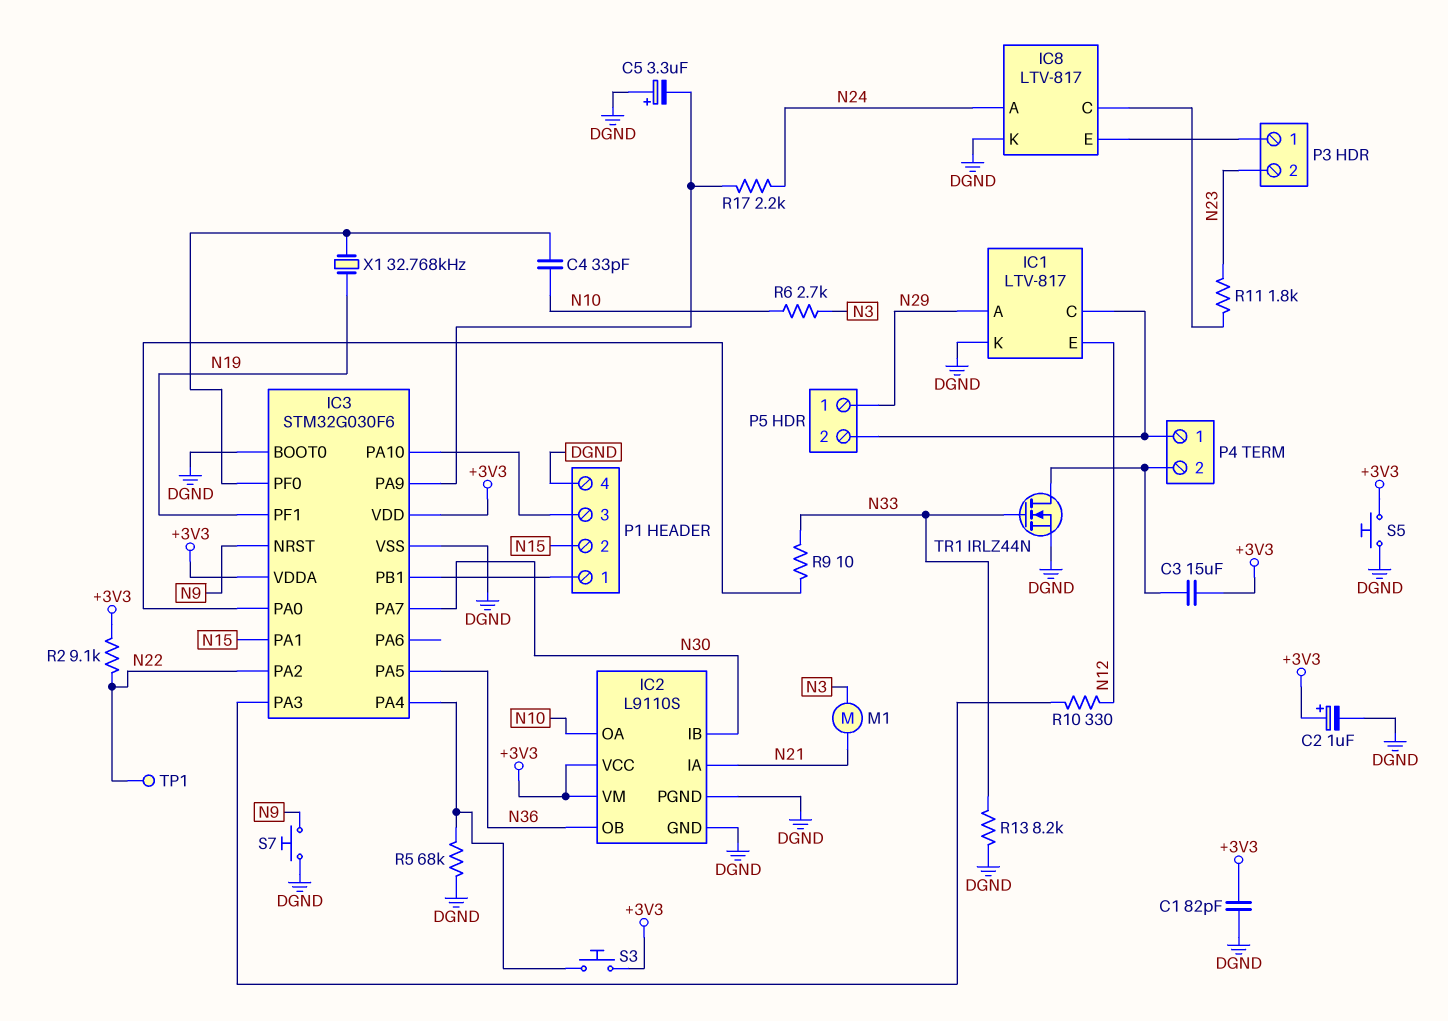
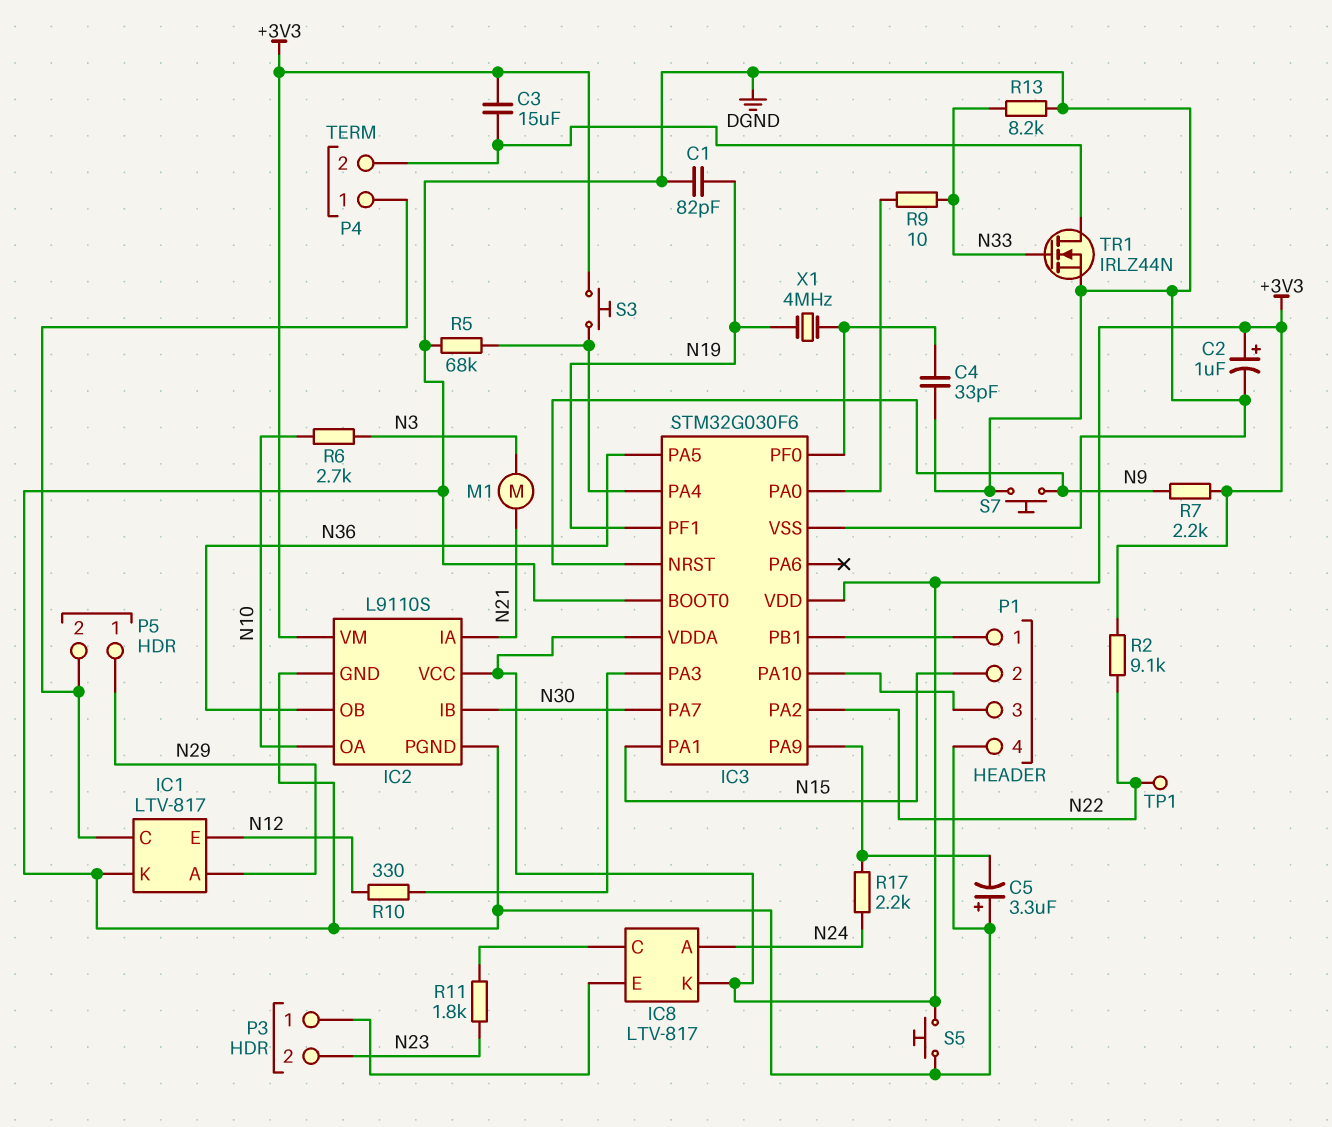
C1: 82pF (+3V3, DGND) -> 82pF (DGND, N19)
C4: 33pF (IC3/PF0, N10) -> 33pF (DGND, IC3/PF0)
IC8 pin K: DGND -> +3V3
R7: none -> 2.2k (+3V3, N9)
X1: 32.768kHz (IC3/PF0, N19) -> 4MHz (IC3/PF0, N19)

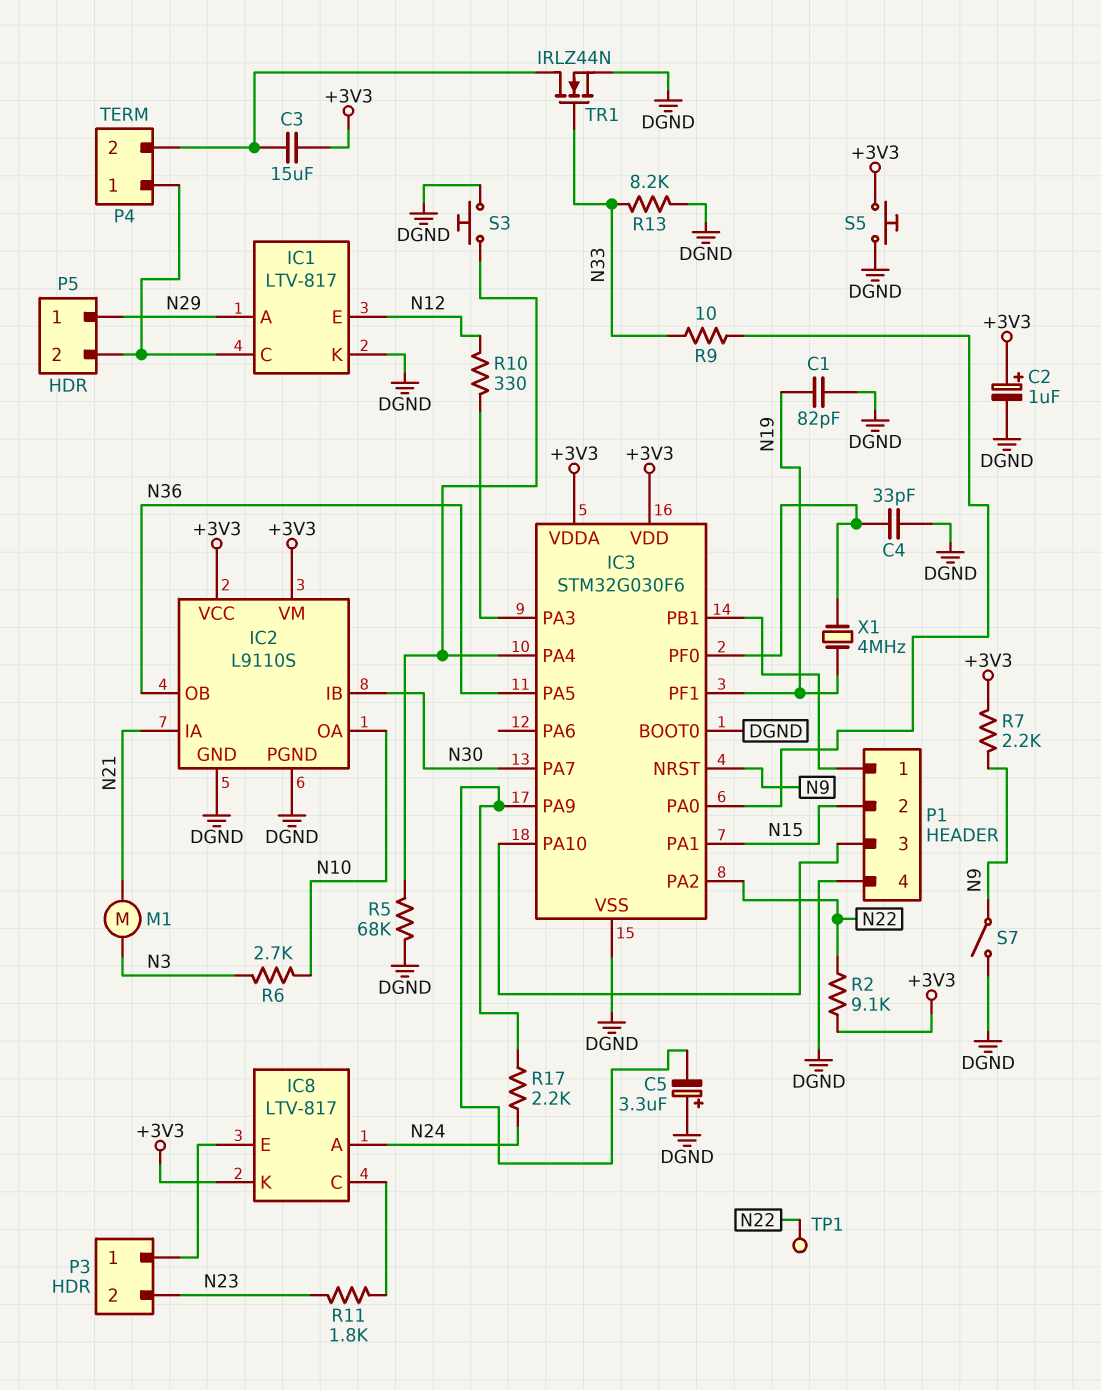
S3: button (+3V3, IC3/PA4) -> button (DGND, IC3/PA4)
S7: button (DGND, N9) -> switch (DGND, N9)

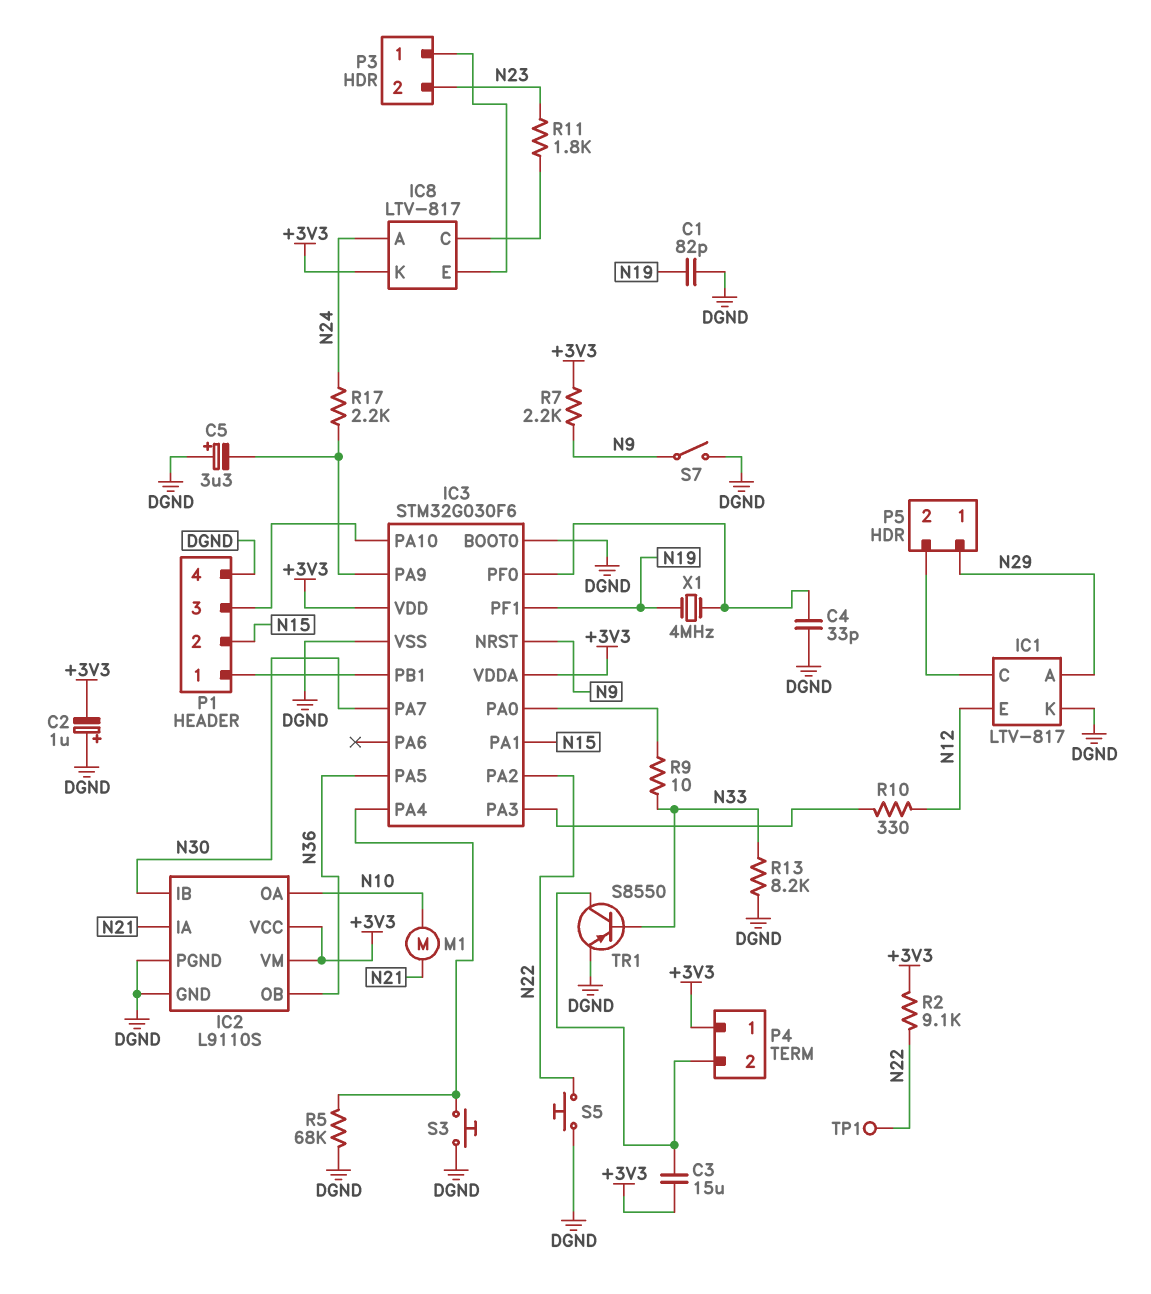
C2: 1uF (plus +3V3, minus DGND) -> 1uF (plus DGND, minus +3V3)
M1: motor (N3, N21) -> motor (N10, N21)
P4 pin 1: IC1/C -> +3V3
R6: 2.7k (N3, N10) -> none
S5: button (+3V3, DGND) -> button (DGND, N22)
TR1: NMOS IRLZ44N (G N33, D P4/2, S DGND) -> PNP S8550 (B N33, C P4/2, E DGND)

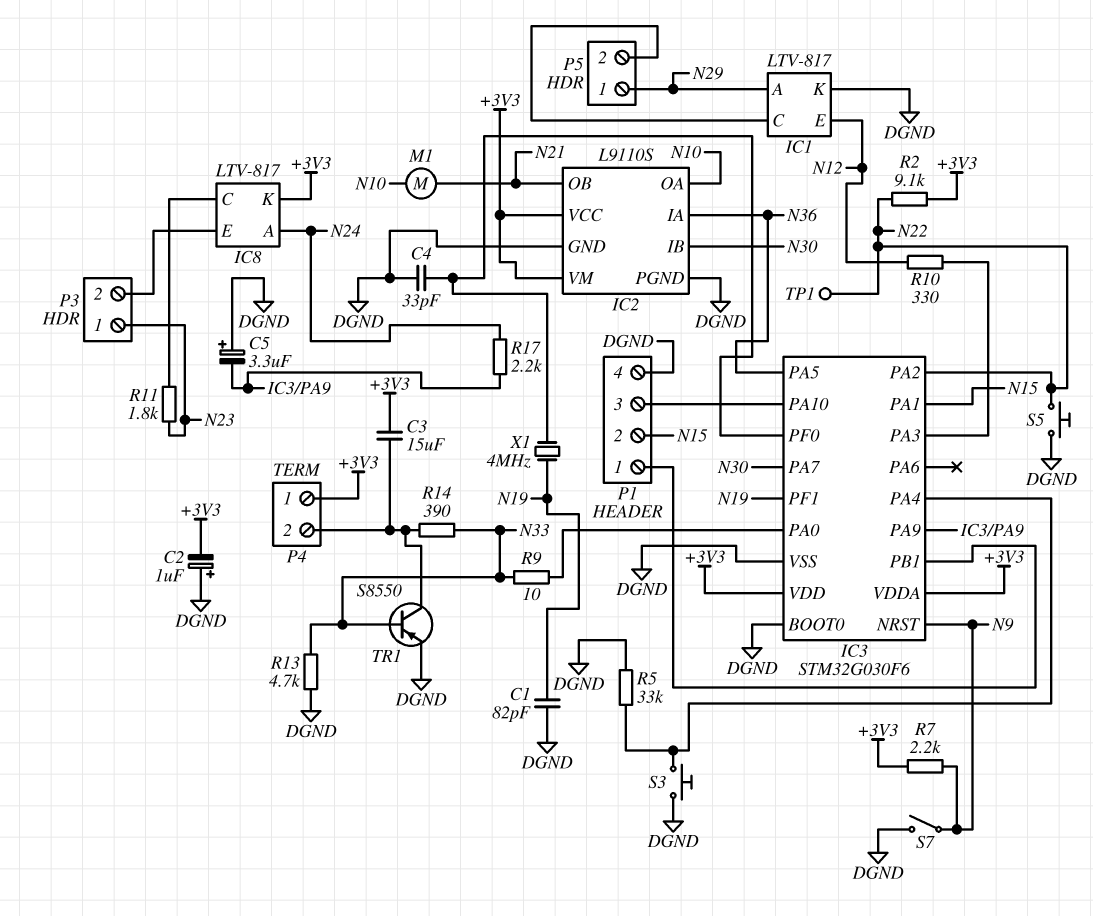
IC2 pin IA: N21 -> N36
IC2 pin OB: N36 -> N21
P3 pin 1: IC8/E -> N23
P3 pin 2: N23 -> IC8/E
R5: 68k (DGND, IC3/PA4) -> 33k (DGND, IC3/PA4)
R13: 8.2k (DGND, N33) -> 4.7k (DGND, N33)
R14: none -> 390 (N33, P4/2)

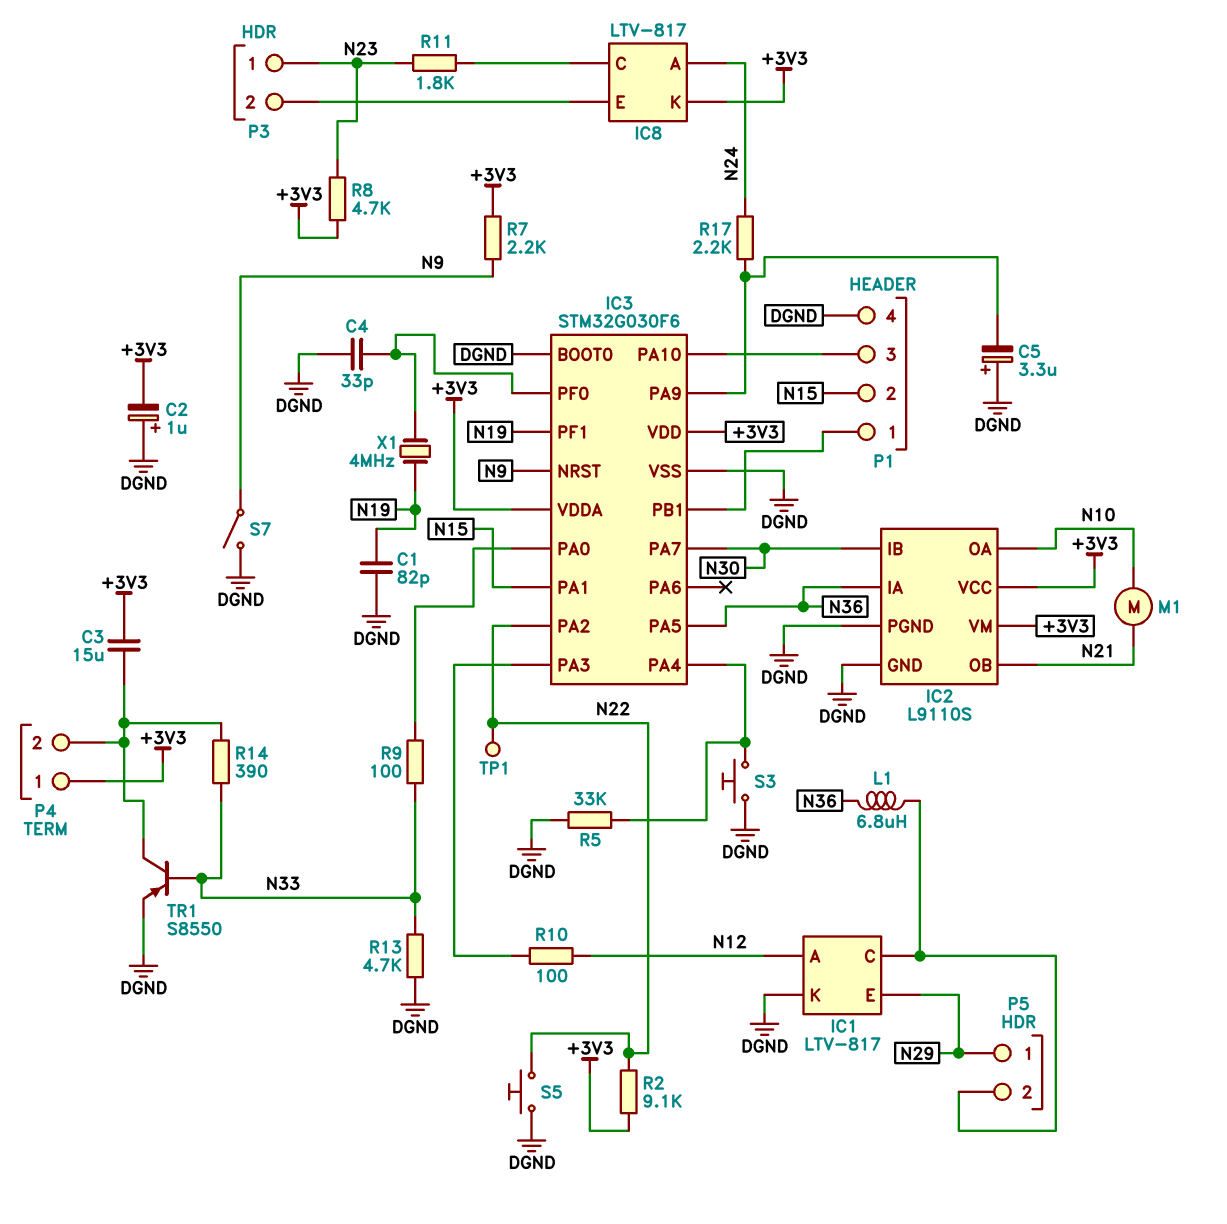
IC1 pin A: N29 -> N12
IC1 pin E: N12 -> N29
L1: none -> 6.8uH (IC1/C, N36)
R8: none -> 4.7k (+3V3, N23)
R9: 10 (IC3/PA0, N33) -> 100 (IC3/PA0, N33)
R10: 330 (IC3/PA3, N12) -> 100 (IC3/PA3, N12)

